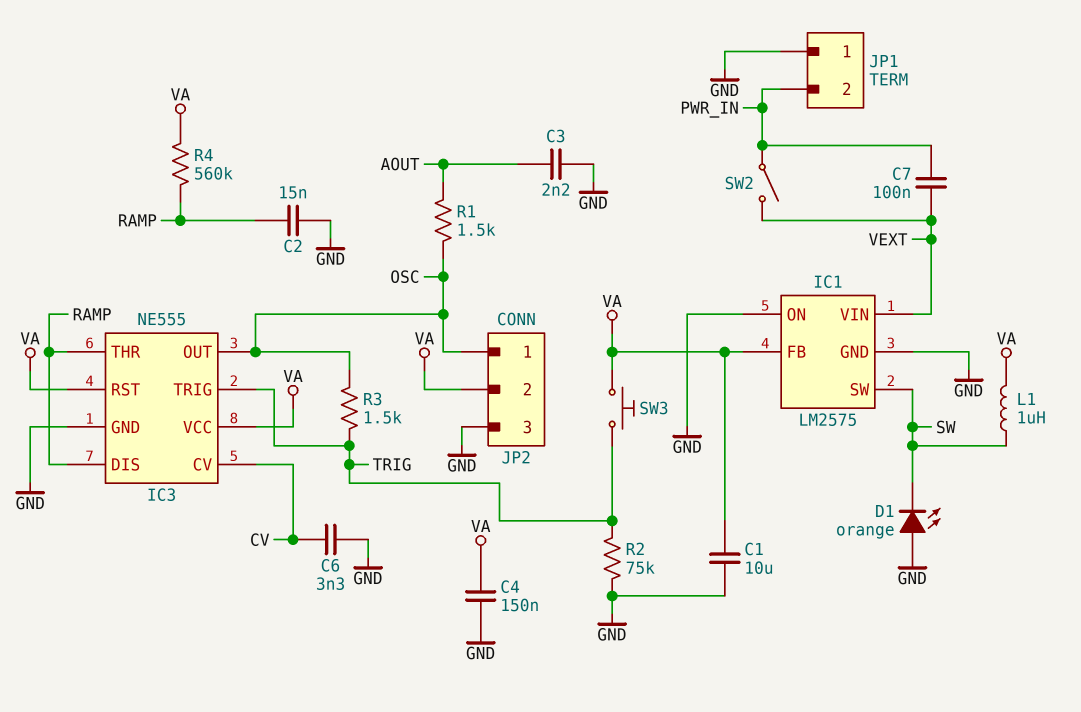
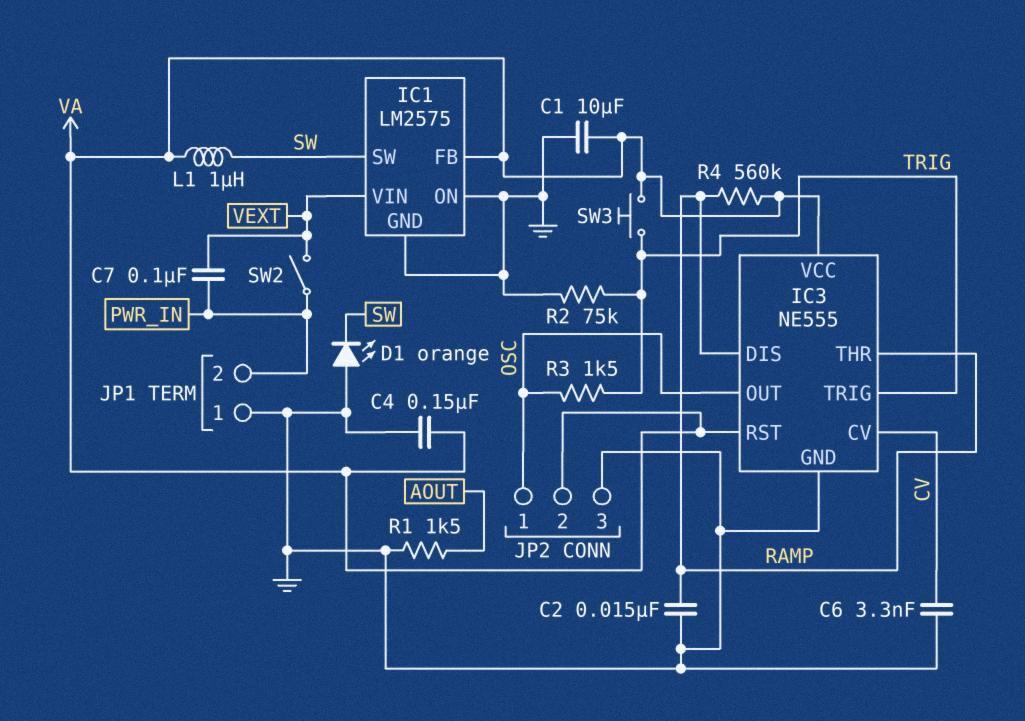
C3: 2.2nF (AOUT, GND) -> none
R1: 1.5k (AOUT, OSC) -> 1.5k (AOUT, GND)

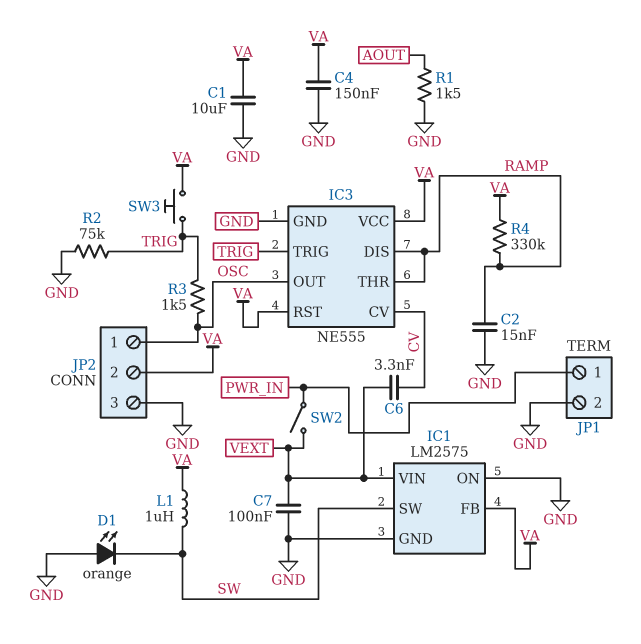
C6: 3.3nF (CV, GND) -> 3.3nF (CV, VEXT)
C7: 100nF (PWR_IN, VEXT) -> 100nF (GND, VEXT)
JP1 pin 1: GND -> PWR_IN
JP1 pin 2: PWR_IN -> GND
R4: 560k (RAMP, VA) -> 330k (RAMP, VA)

